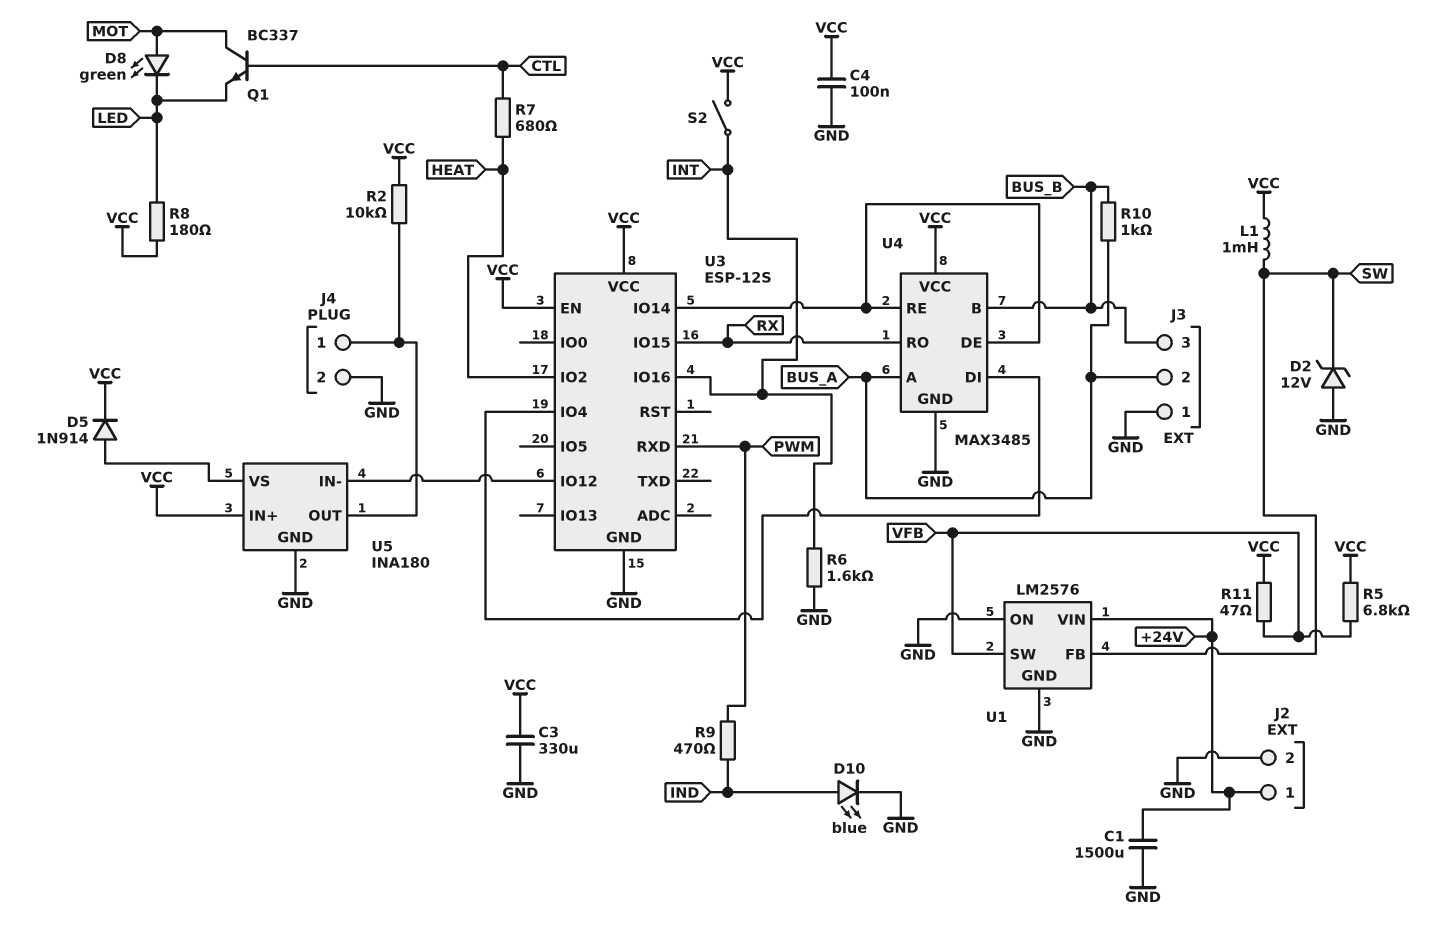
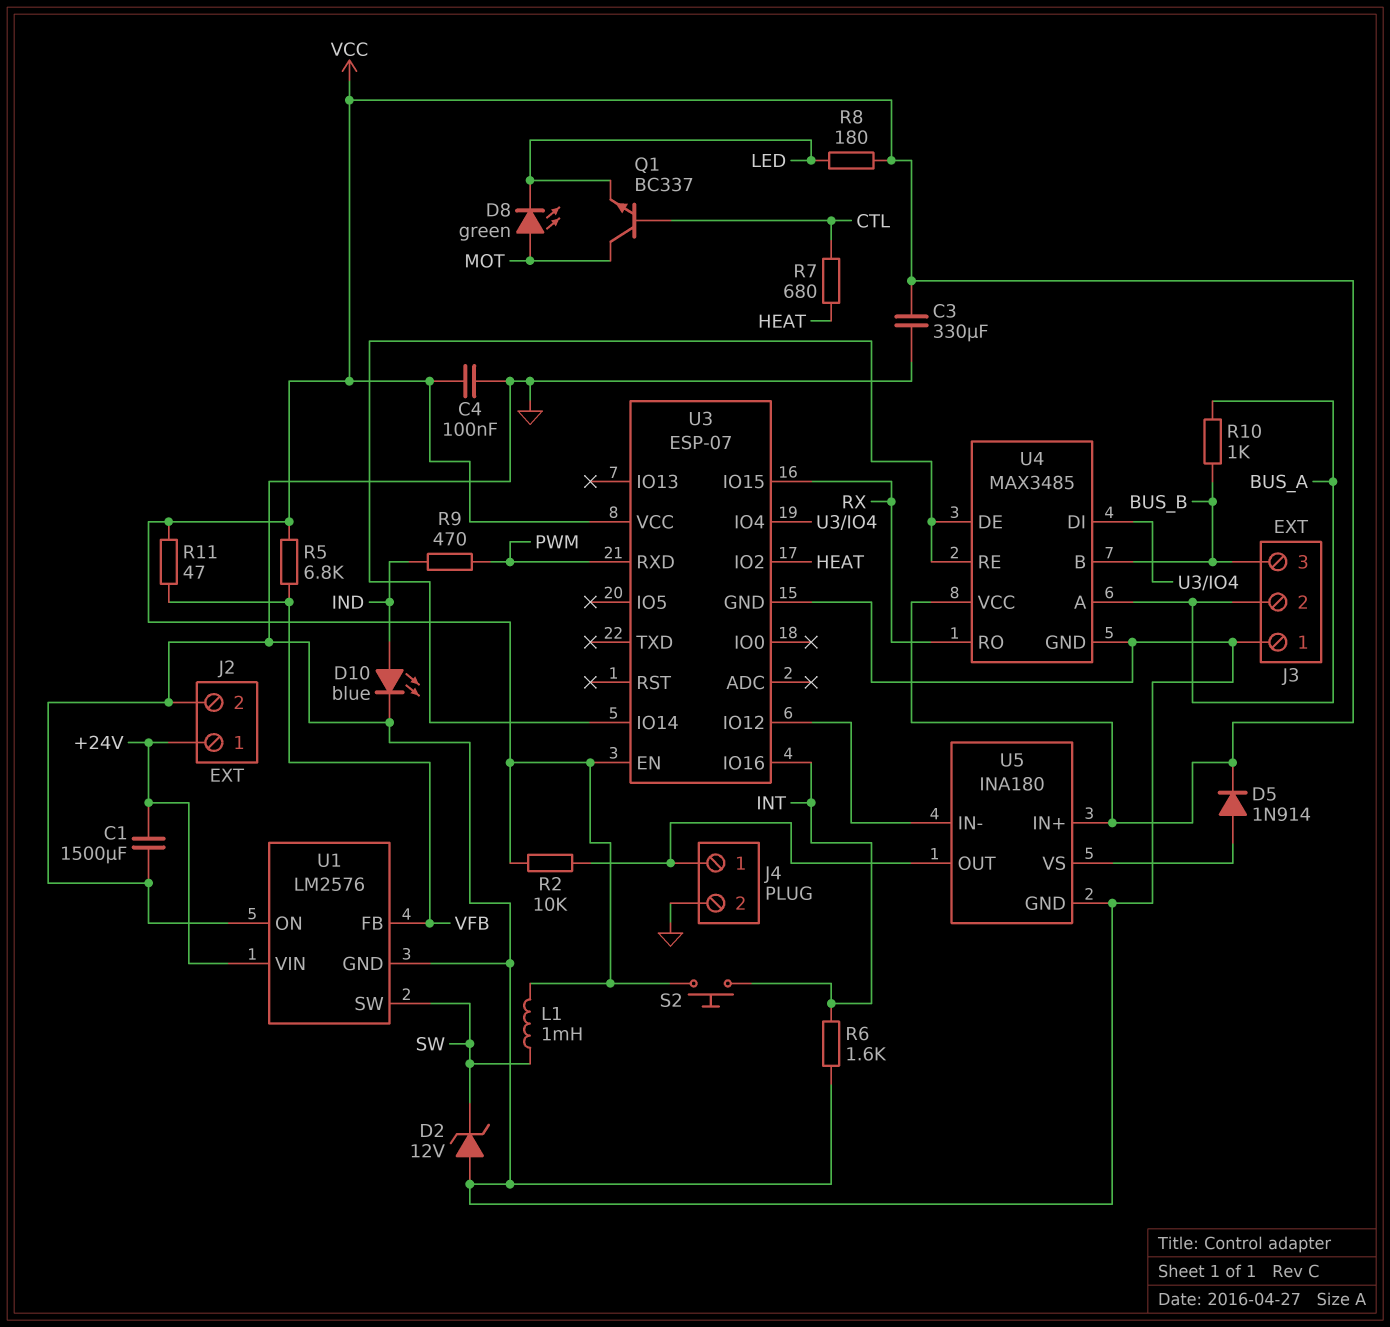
S2: switch (INT, VCC) -> button (INT, VCC)
U1 pin FB: SW -> VFB
U1 pin SW: VFB -> SW
U3: ESP-12S -> ESP-07

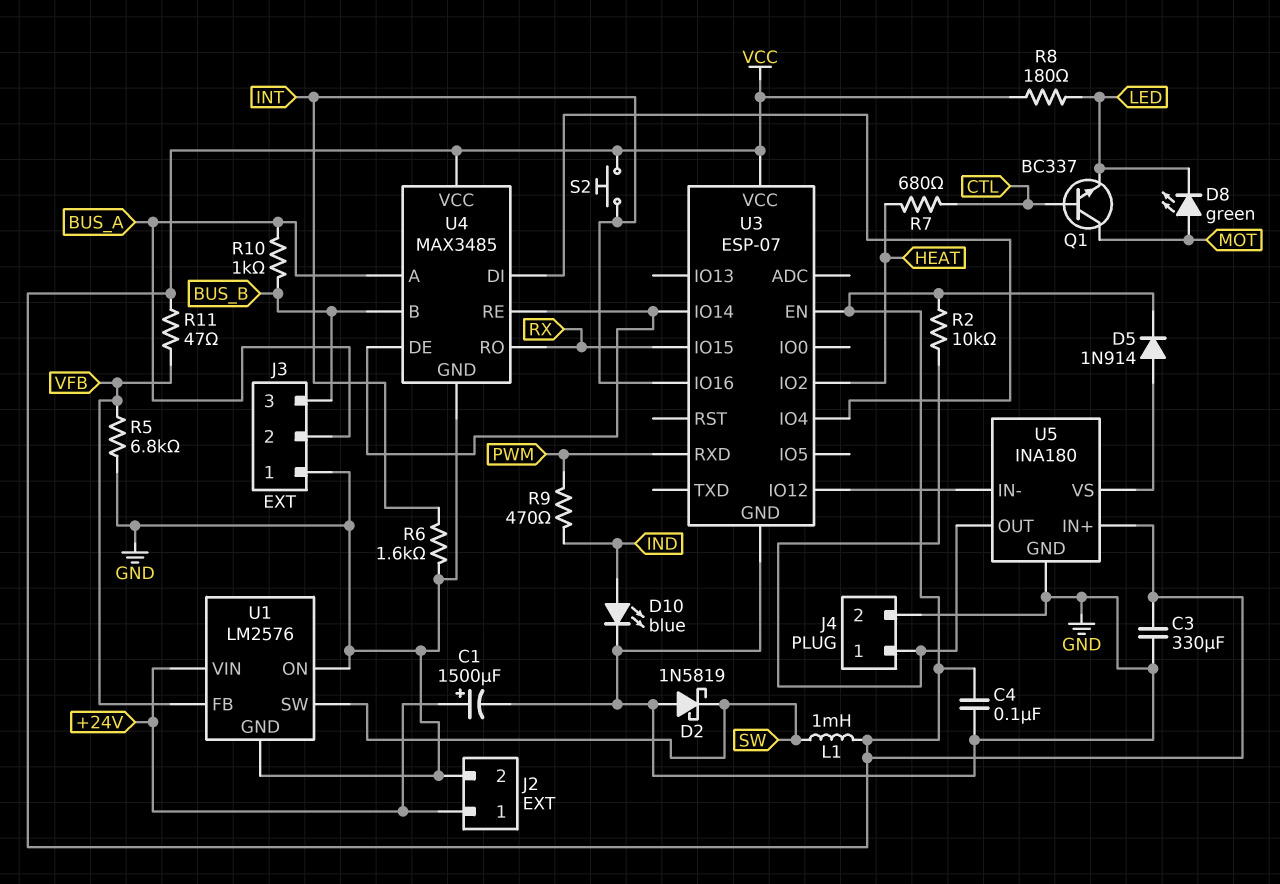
C1: 1500uF (+24V, GND) -> 1500uF (plus +24V, minus GND)
D2: zener 12V (A GND, K SW) -> schottky 1N5819 (A GND, K SW)
R5: 6.8k (VCC, VFB) -> 6.8k (GND, VFB)

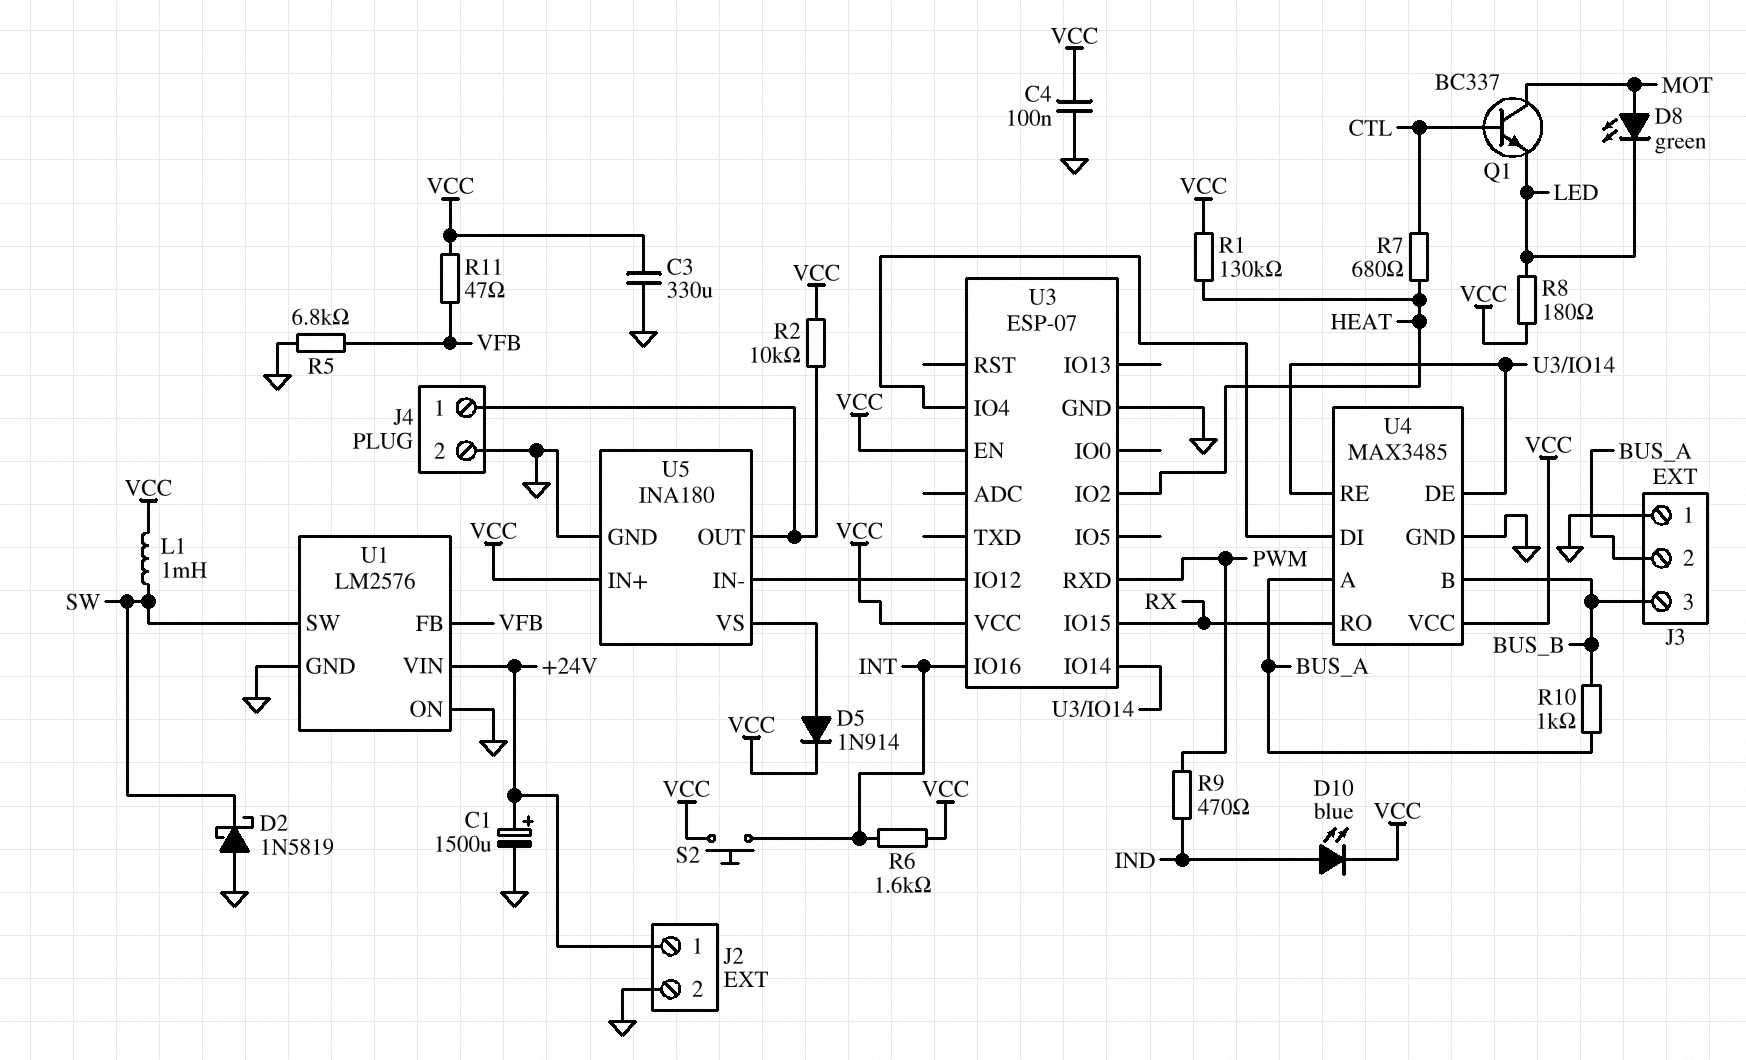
D10: LED blue (A IND, K GND) -> LED blue (A IND, K VCC)
R1: none -> 130k (HEAT, VCC)
R6: 1.6k (GND, INT) -> 1.6k (INT, VCC)

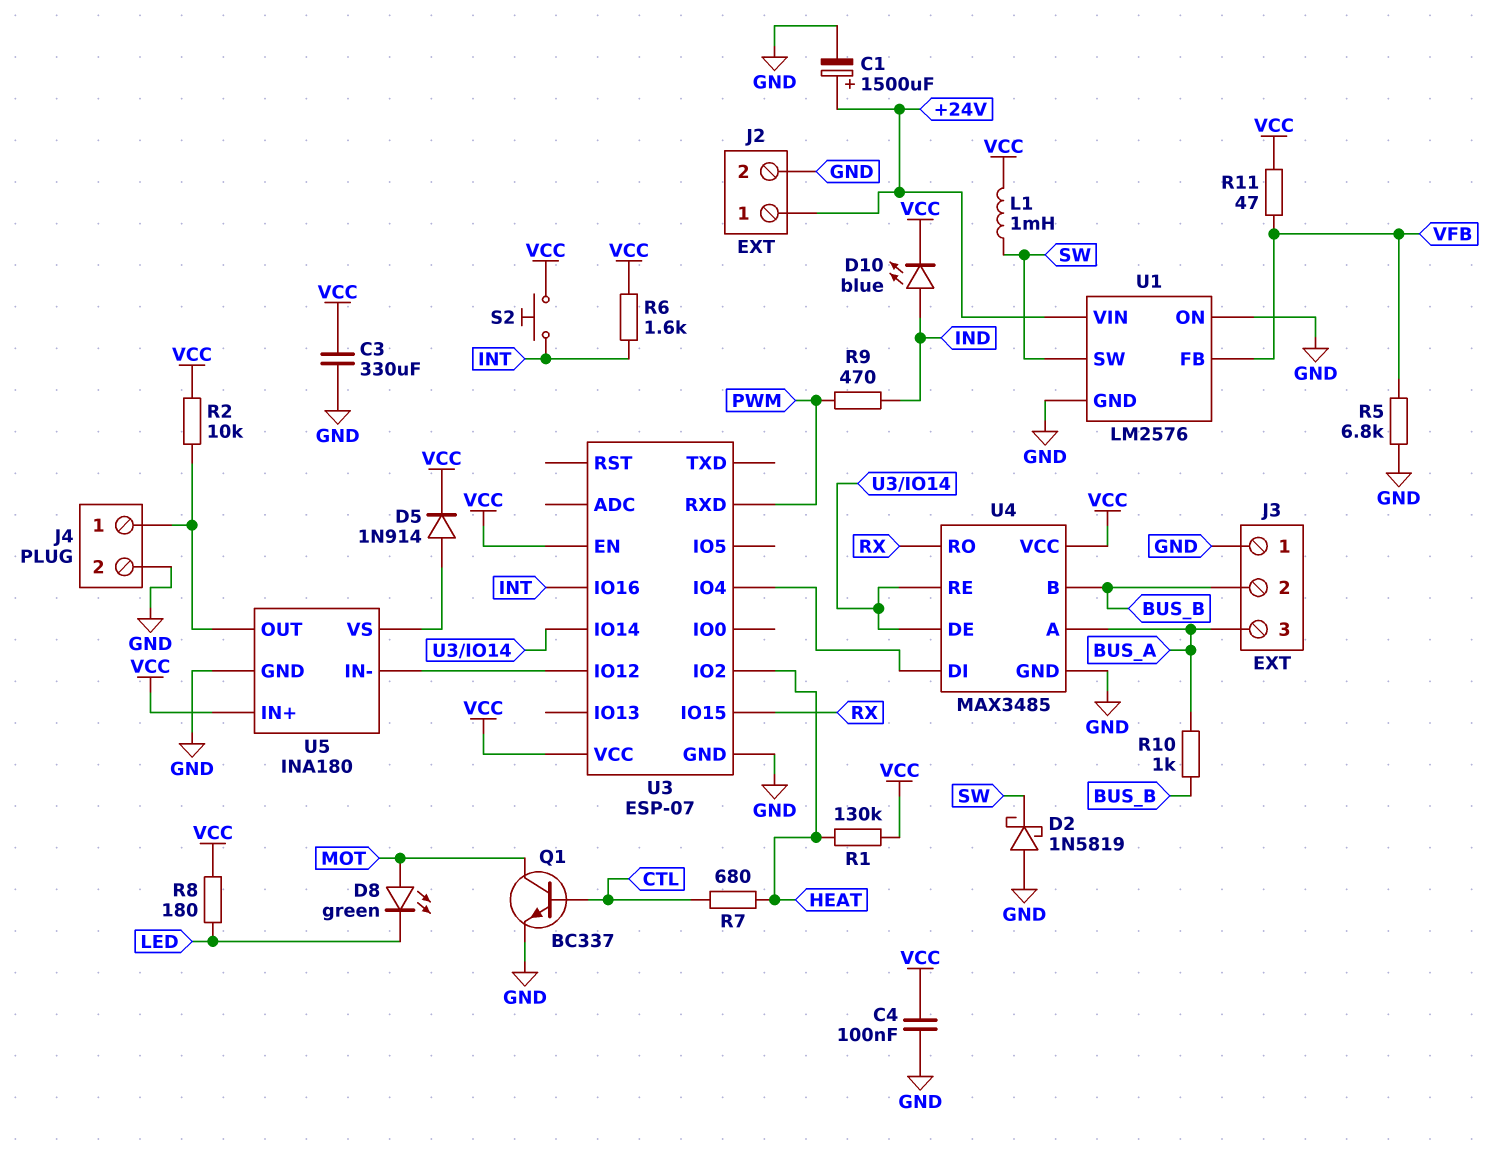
J3 pin 2: BUS_A -> BUS_B
J3 pin 3: BUS_B -> BUS_A
Q1: NPN BC337 (B CTL, C MOT, E LED) -> NPN BC337 (B CTL, C MOT, E GND)

